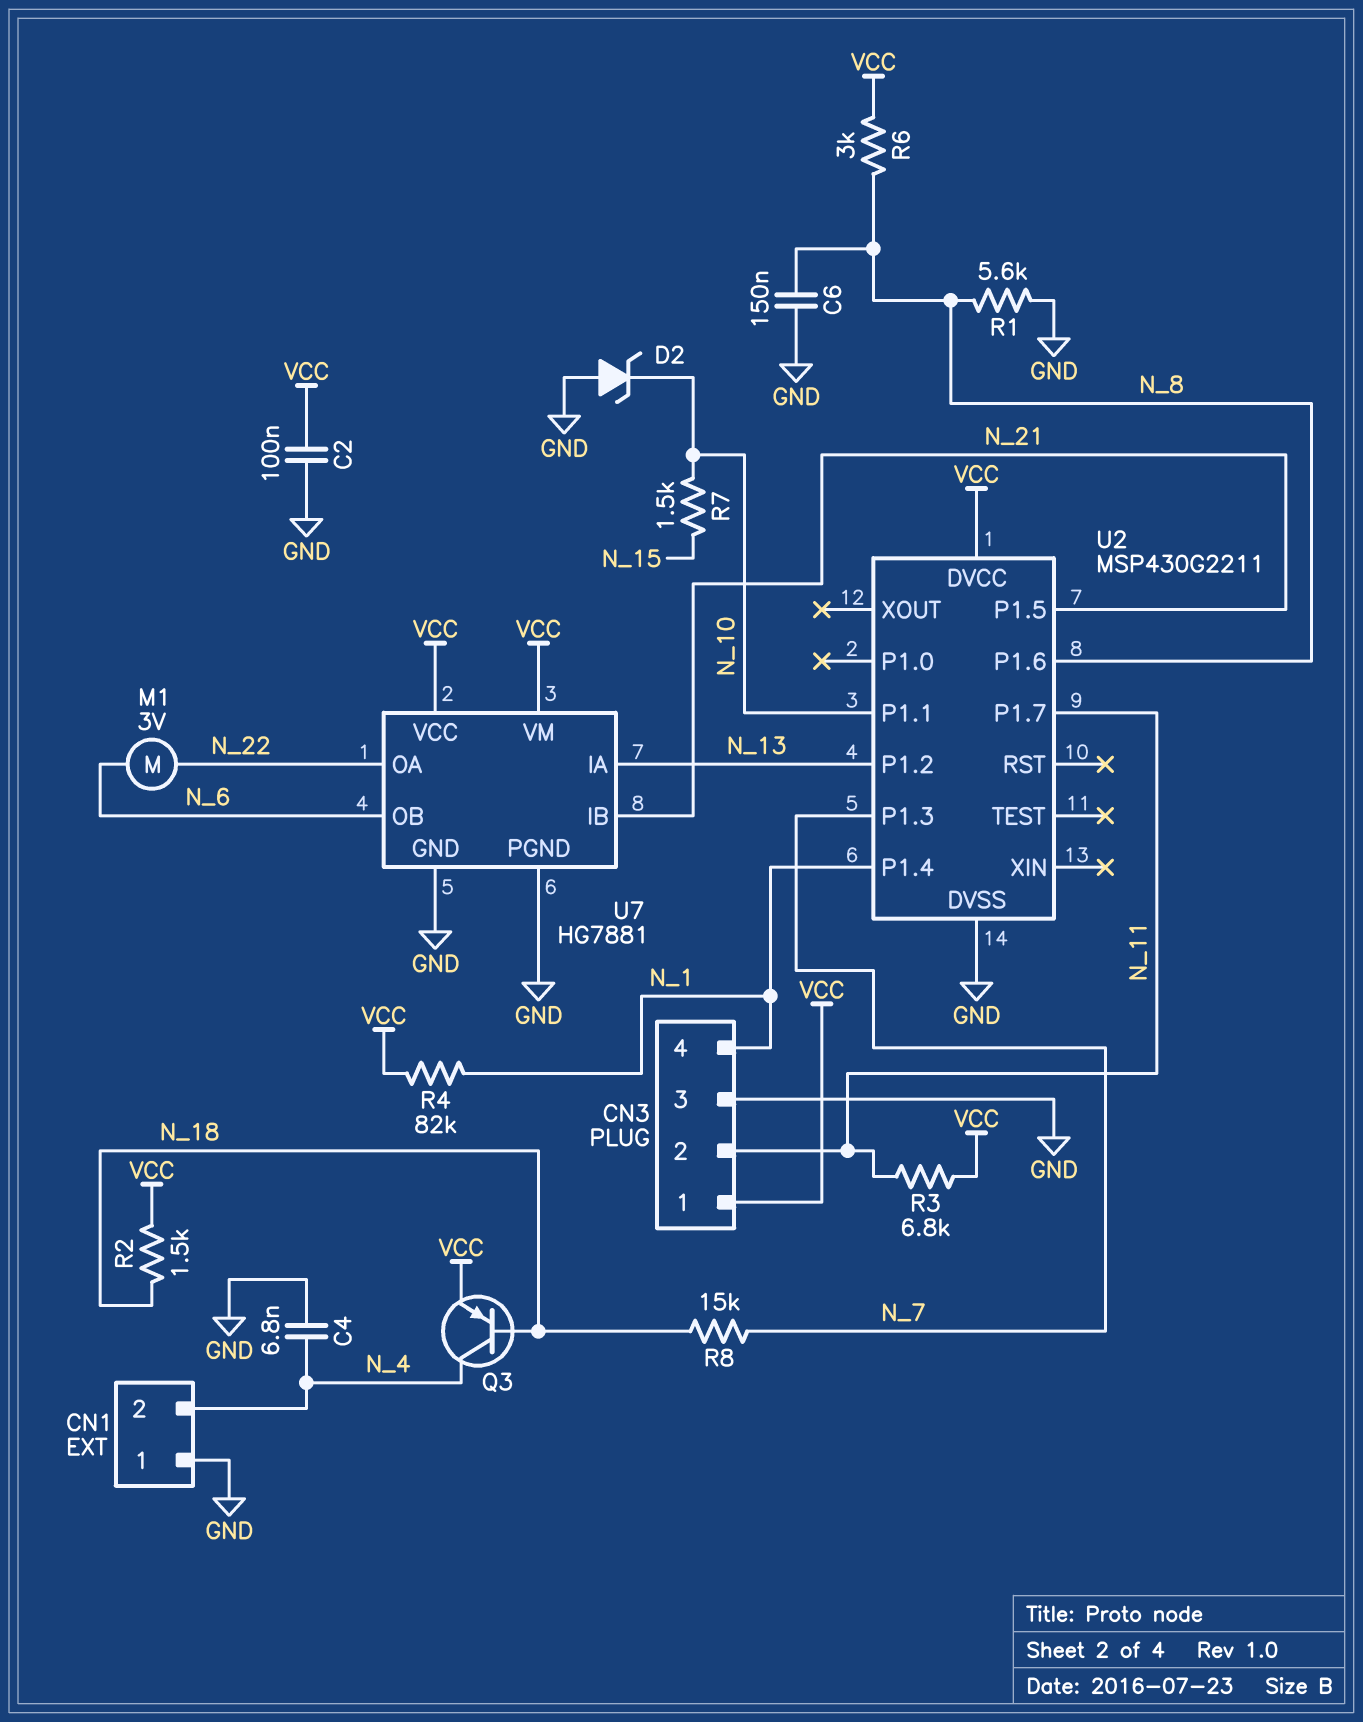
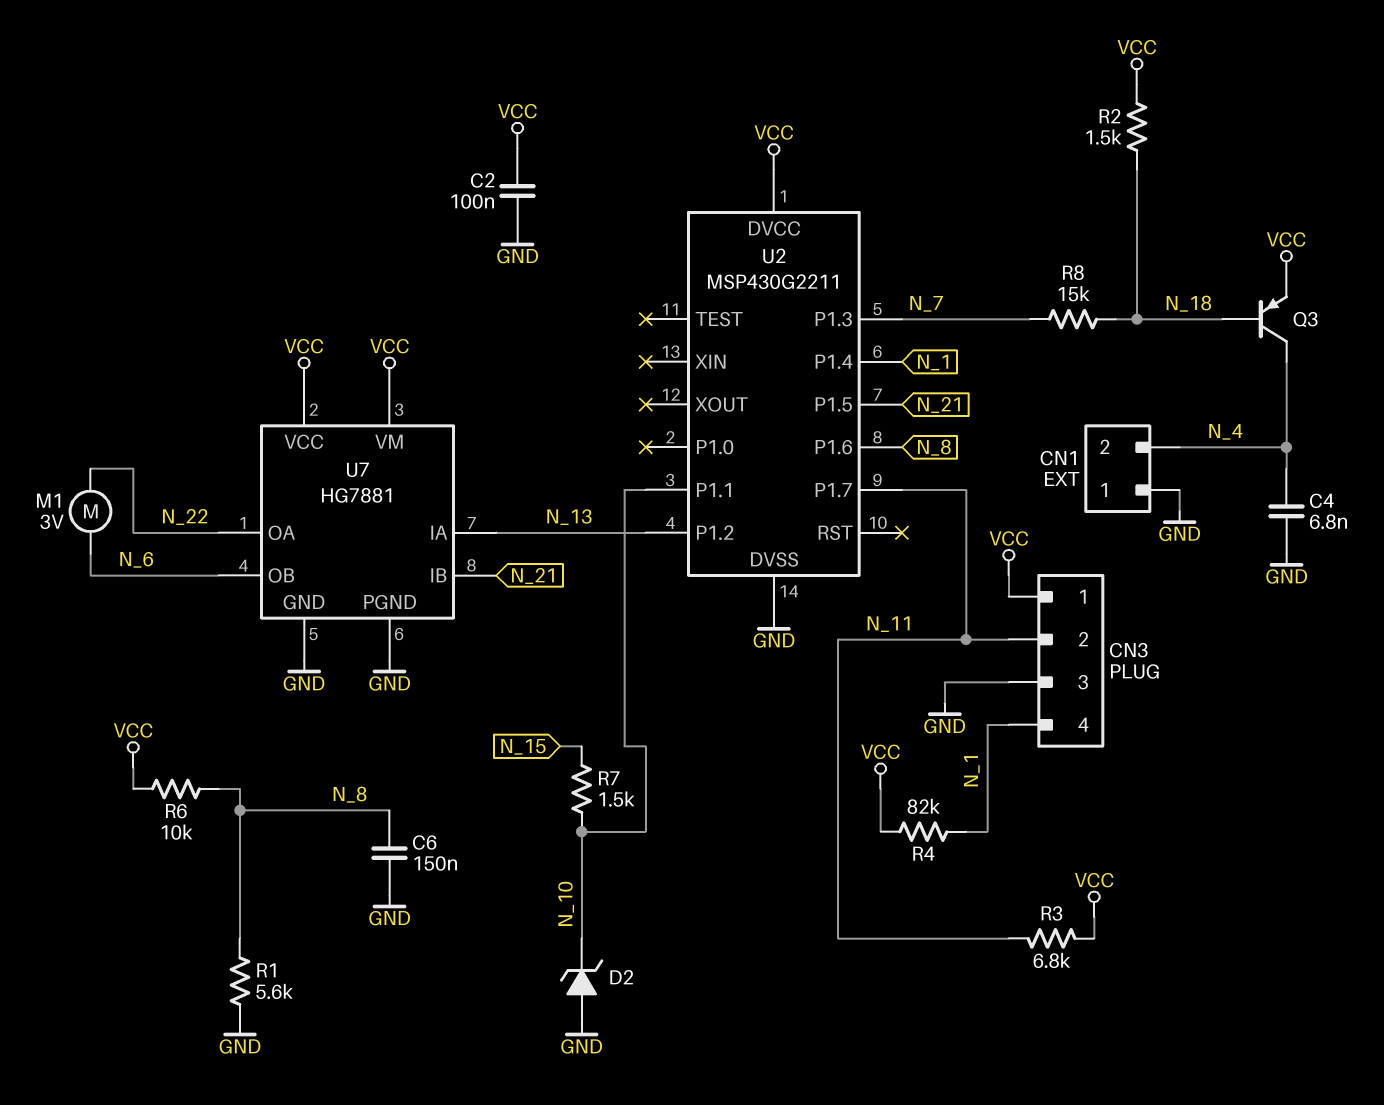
R6: 3k (N_8, VCC) -> 10k (N_8, VCC)

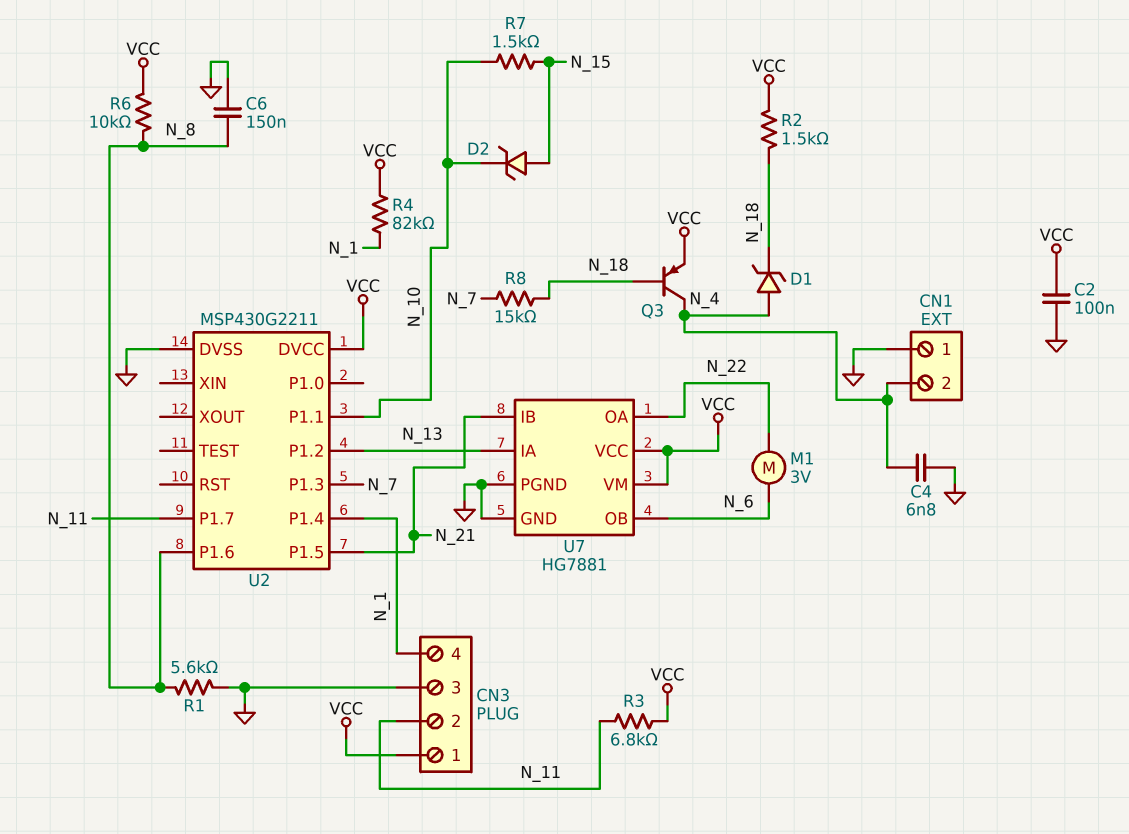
D1: none -> zener (A N_4, K N_18)
D2: zener (A GND, K N_10) -> zener (A N_15, K N_10)

